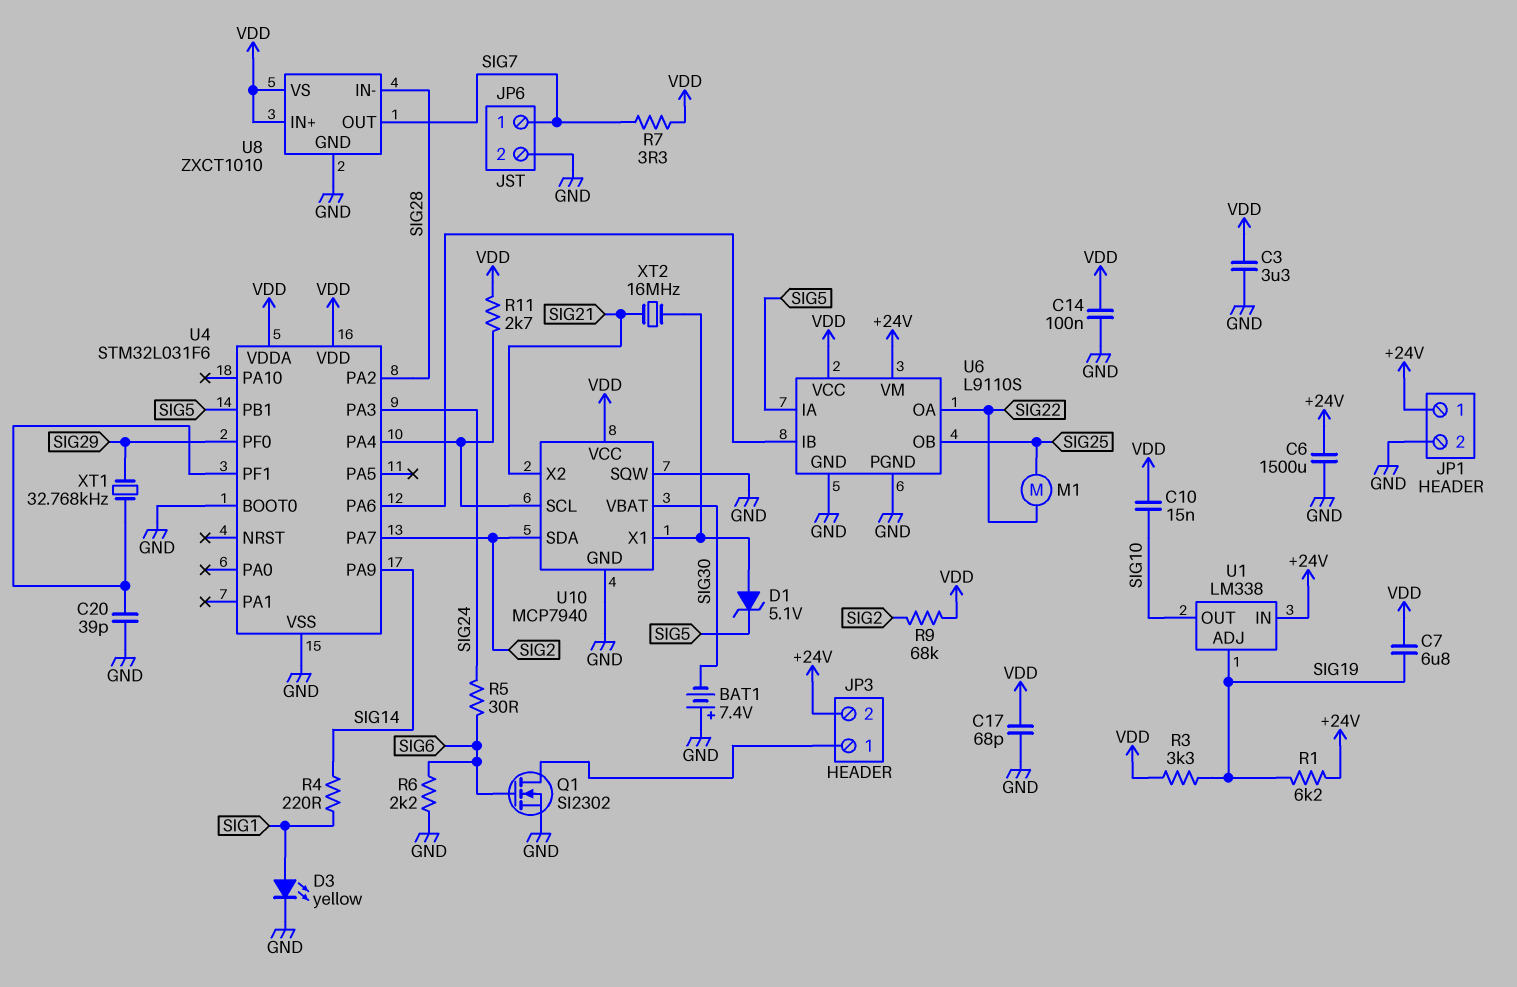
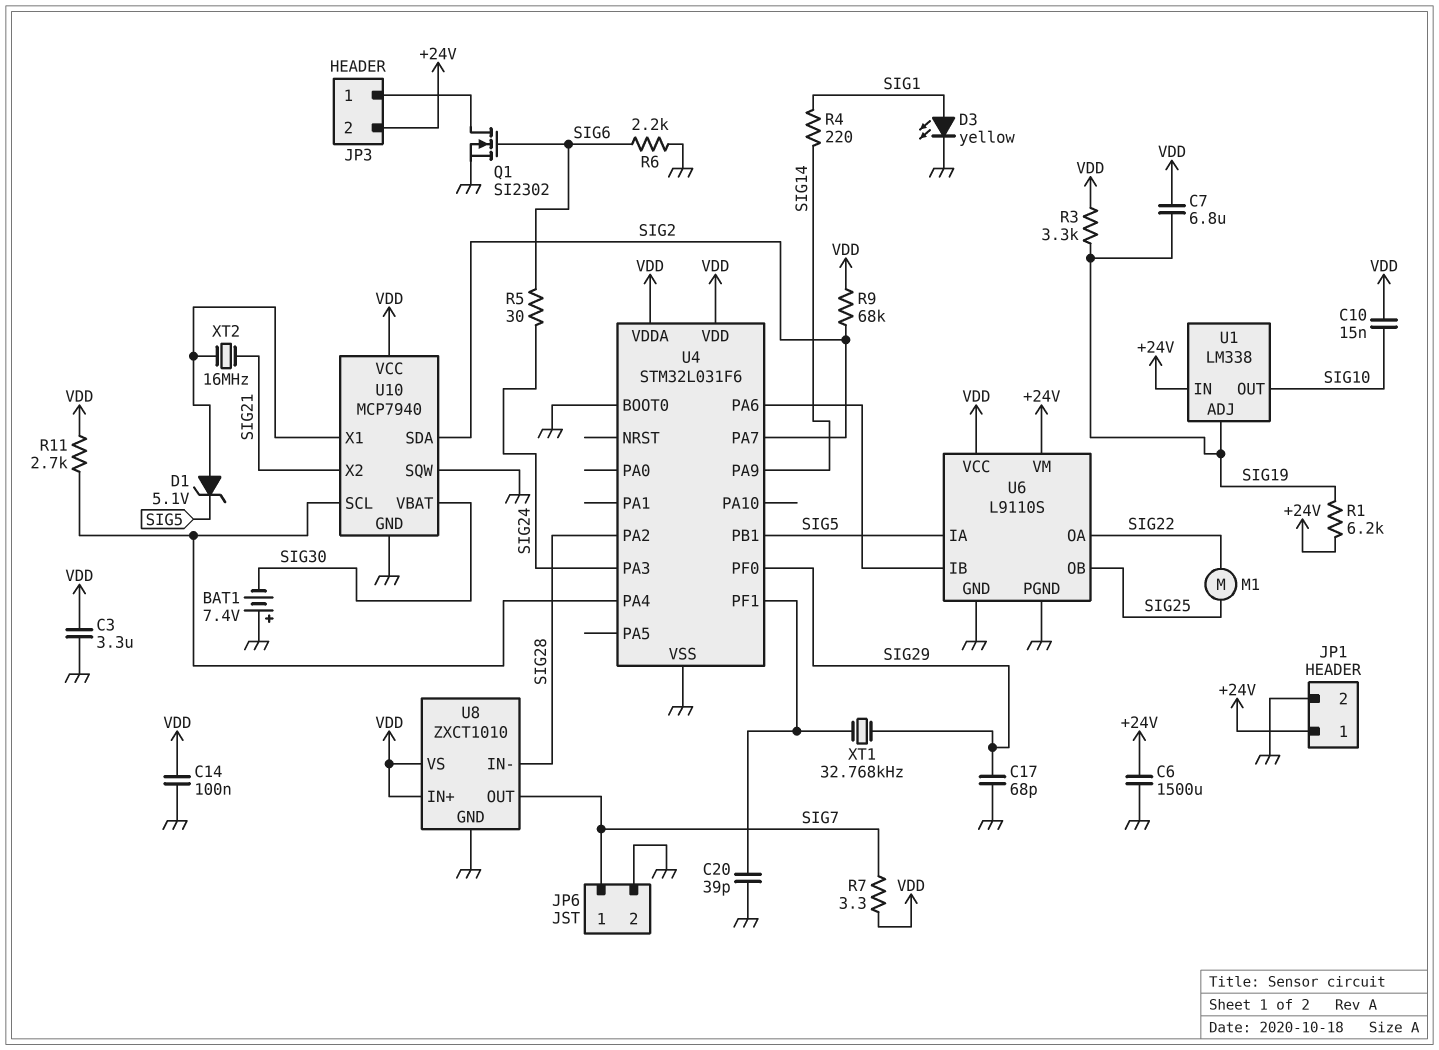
C17: 68pF (GND, VDD) -> 68pF (GND, SIG29)

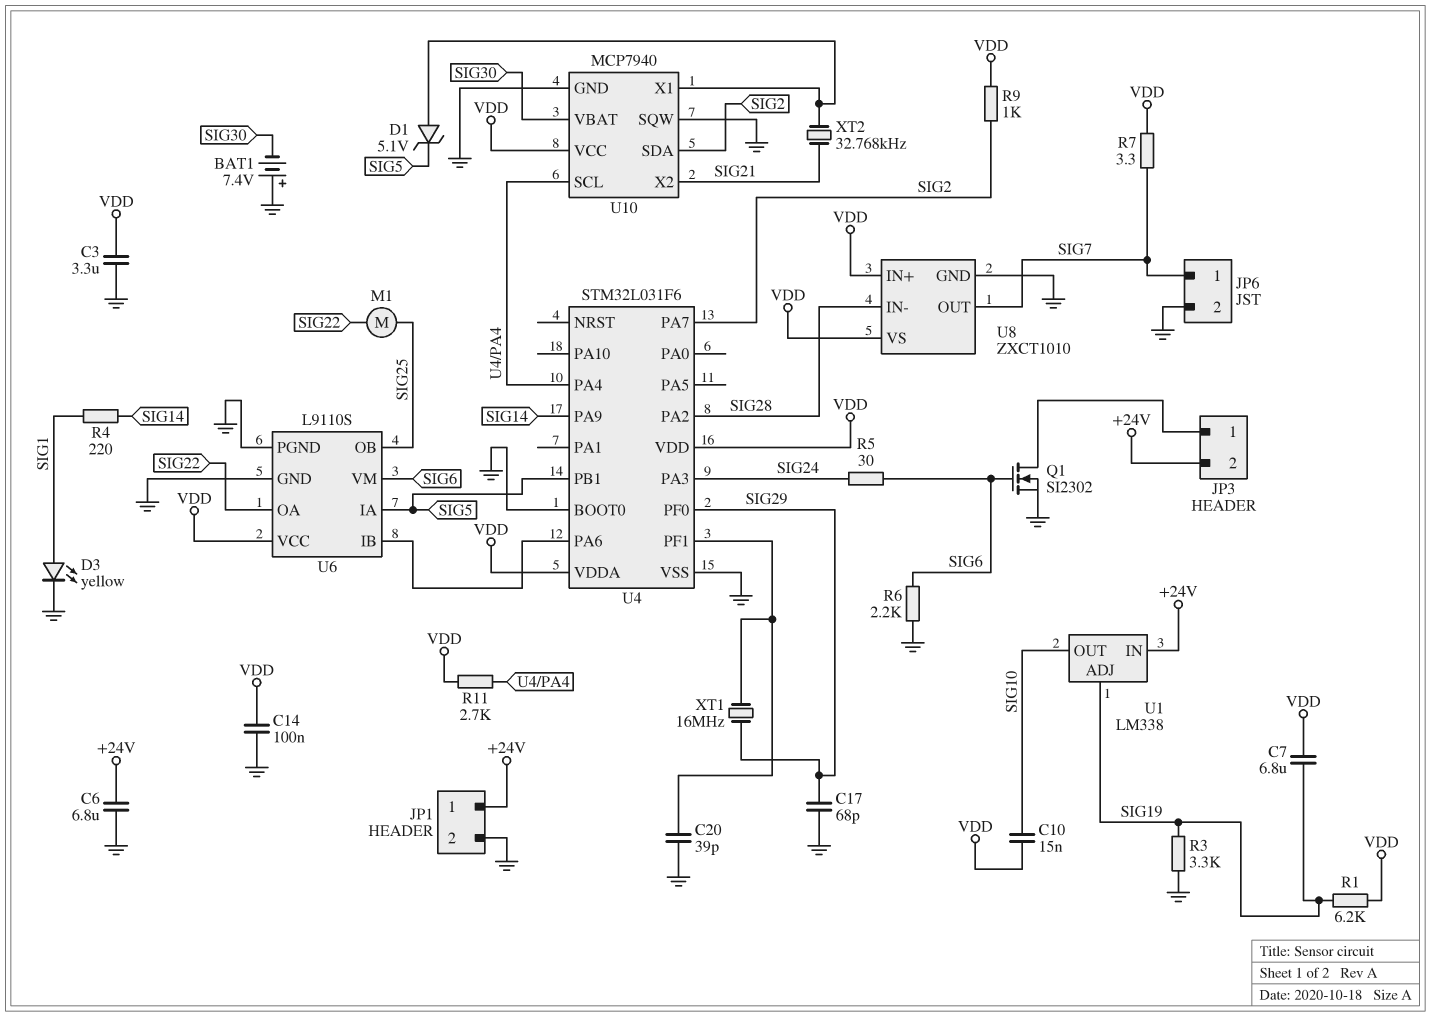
C6: 1500uF (+24V, GND) -> 6.8uF (+24V, GND)
R1: 6.2k (+24V, SIG19) -> 6.2k (SIG19, VDD)
R3: 3.3k (SIG19, VDD) -> 3.3k (GND, SIG19)
R9: 68k (SIG2, VDD) -> 1k (SIG2, VDD)
U6 pin VM: +24V -> SIG6
XT1: 32.768kHz (SIG29, U4/PF1) -> 16MHz (SIG29, U4/PF1)
XT2: 16MHz (SIG21, U10/X1) -> 32.768kHz (SIG21, U10/X1)

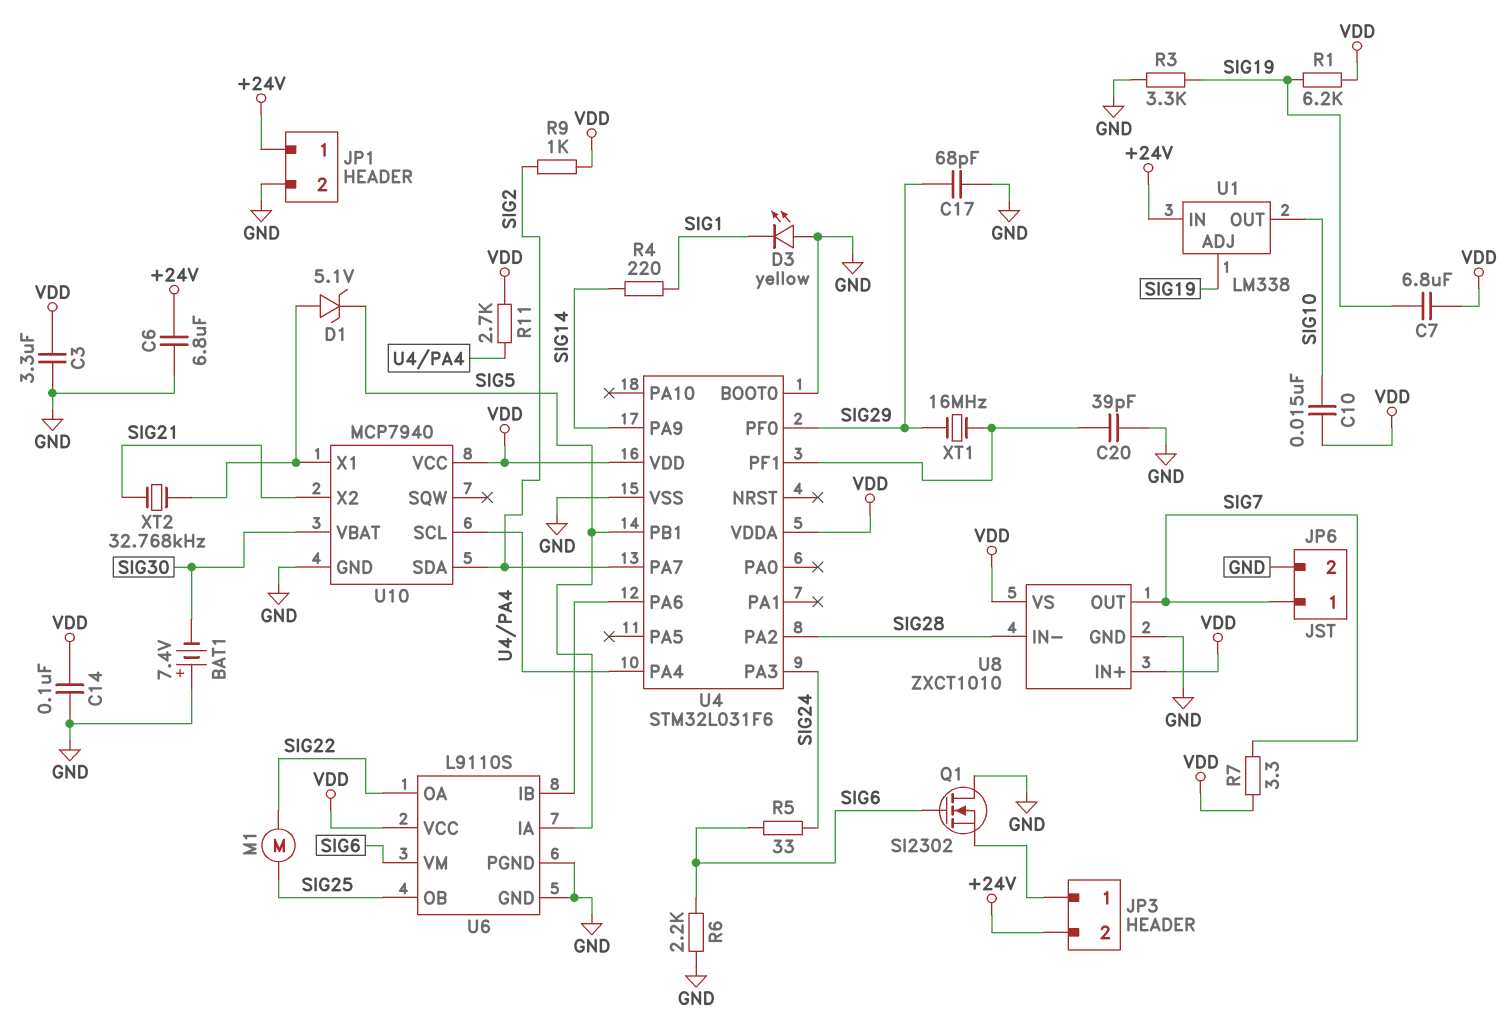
D3: LED yellow (A SIG1, K GND) -> LED yellow (A GND, K SIG1)
Q1: NMOS SI2302 (G SIG6, D JP3/1, S GND) -> NMOS SI2302 (G SIG6, D GND, S JP3/1)
R5: 30 (SIG6, SIG24) -> 33 (SIG6, SIG24)
U10 pin SQW: GND -> none

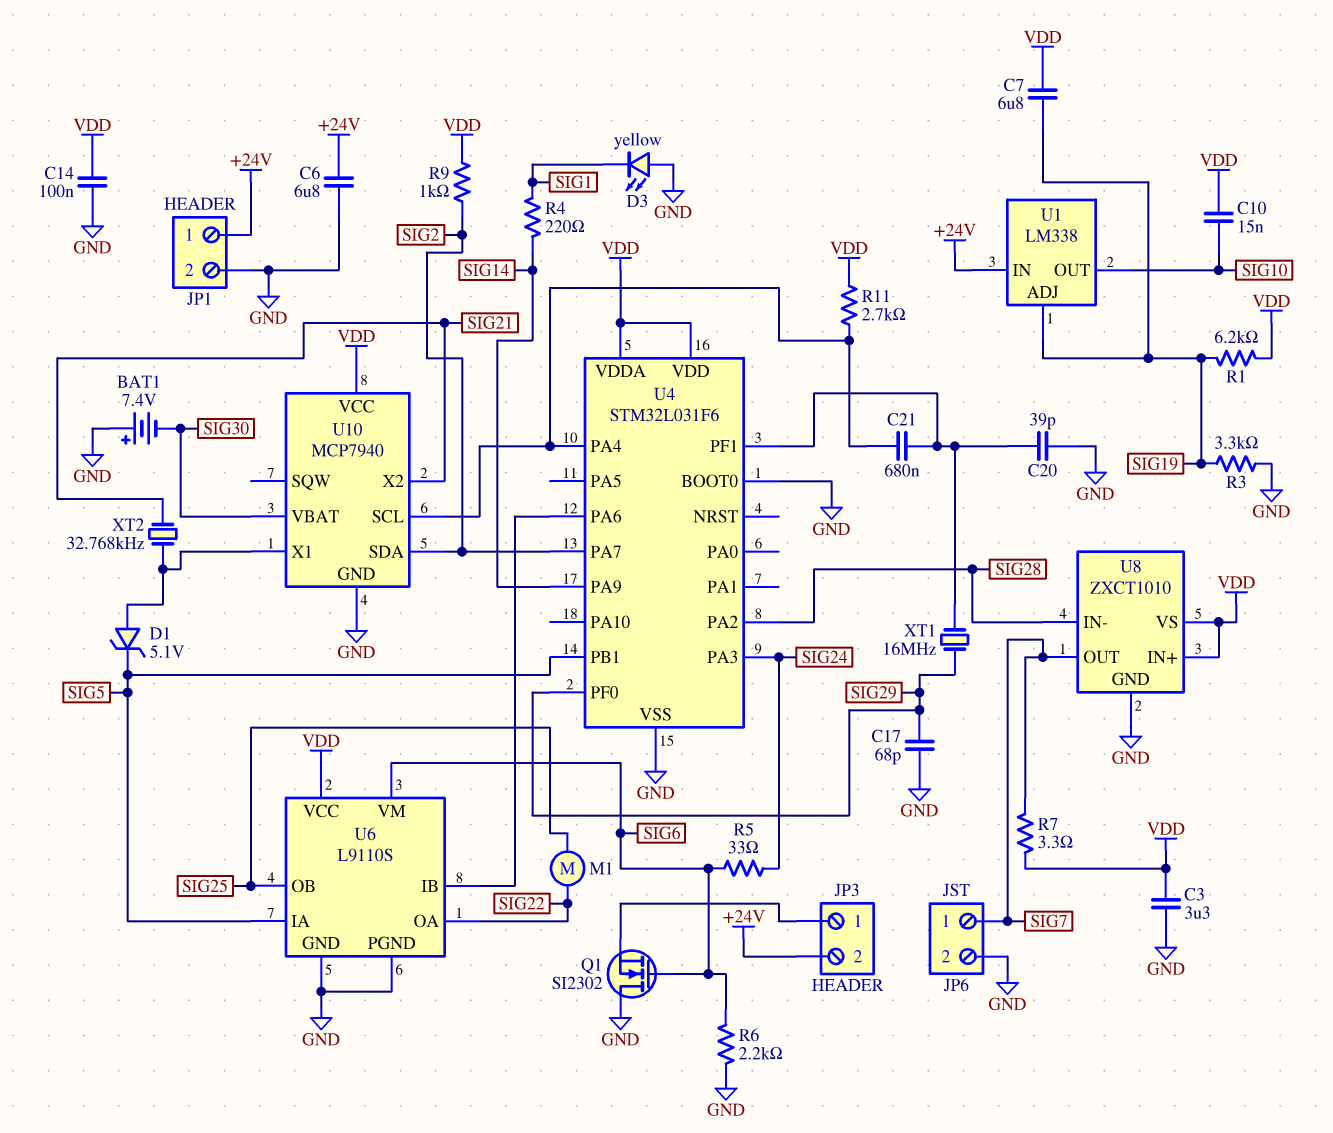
C21: none -> 680nF (U4/PA4, U4/PF1)

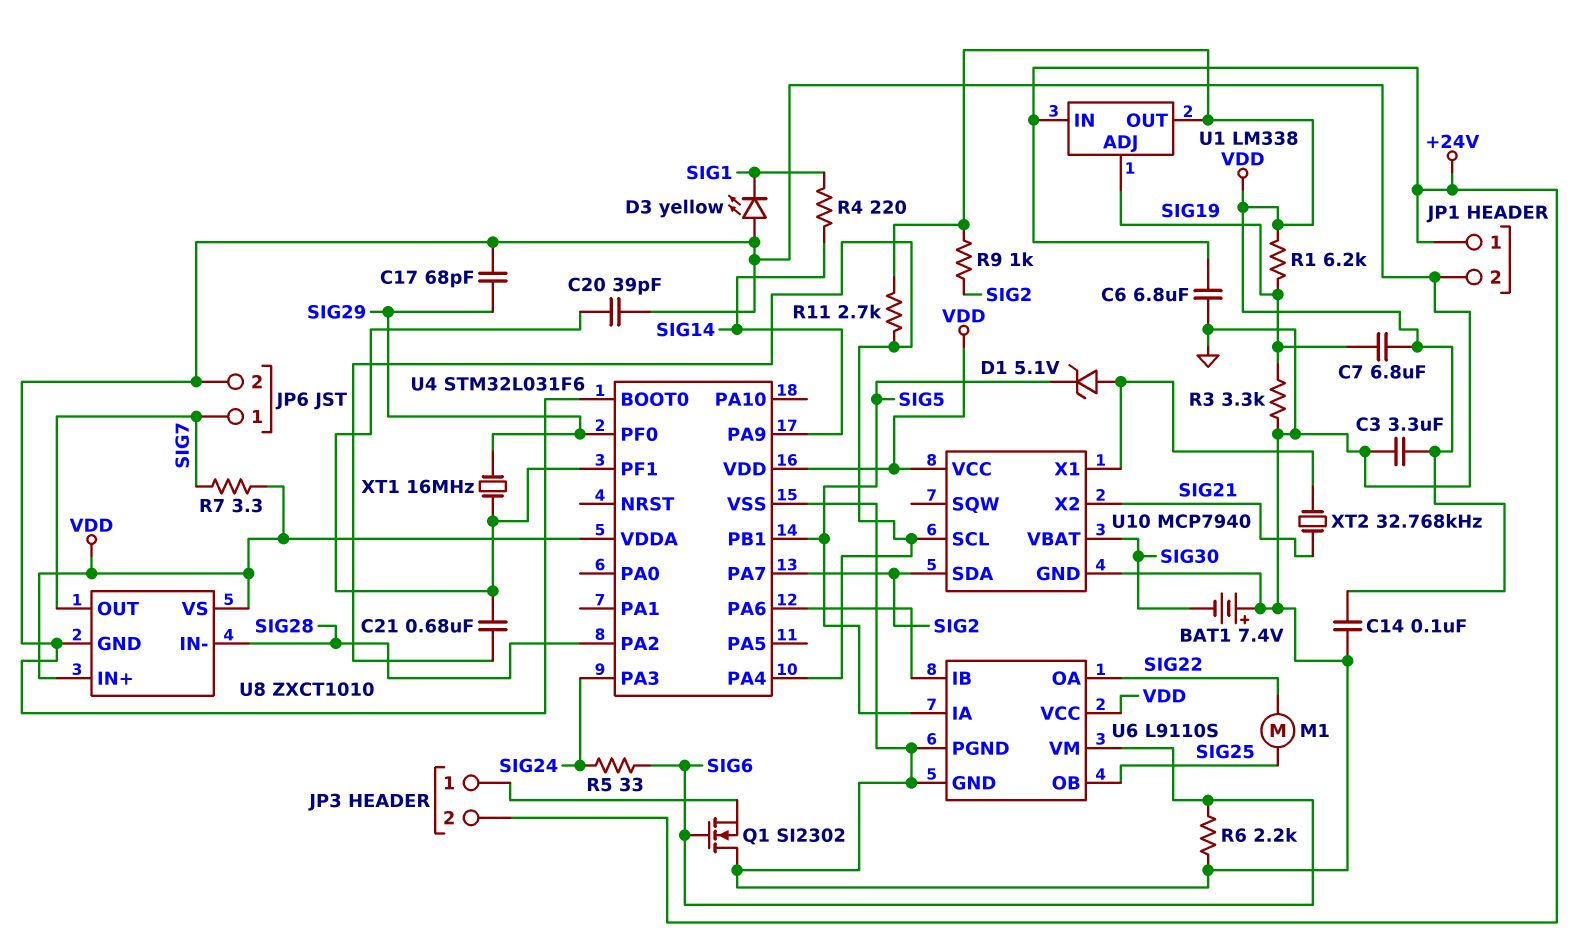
C10: 15nF (SIG10, VDD) -> none
U1 pin OUT: SIG10 -> VDD

